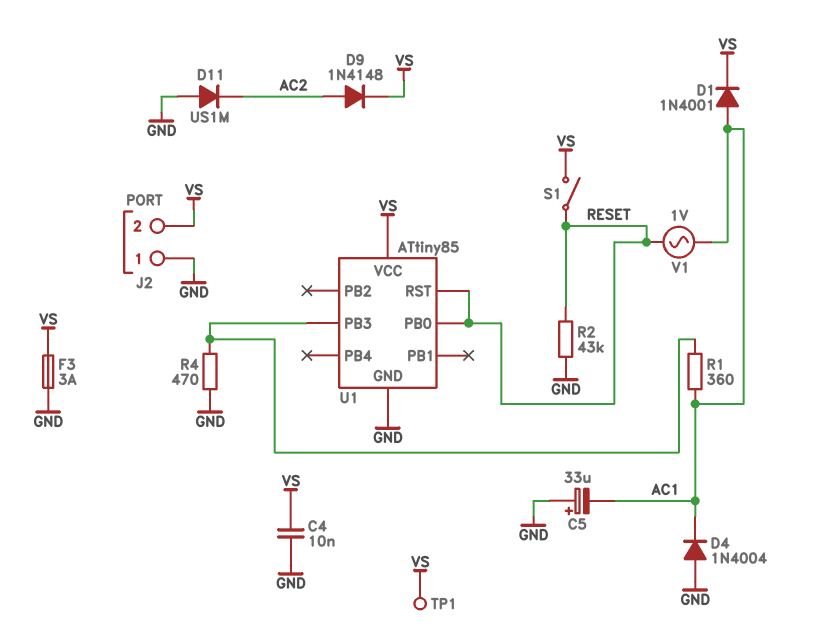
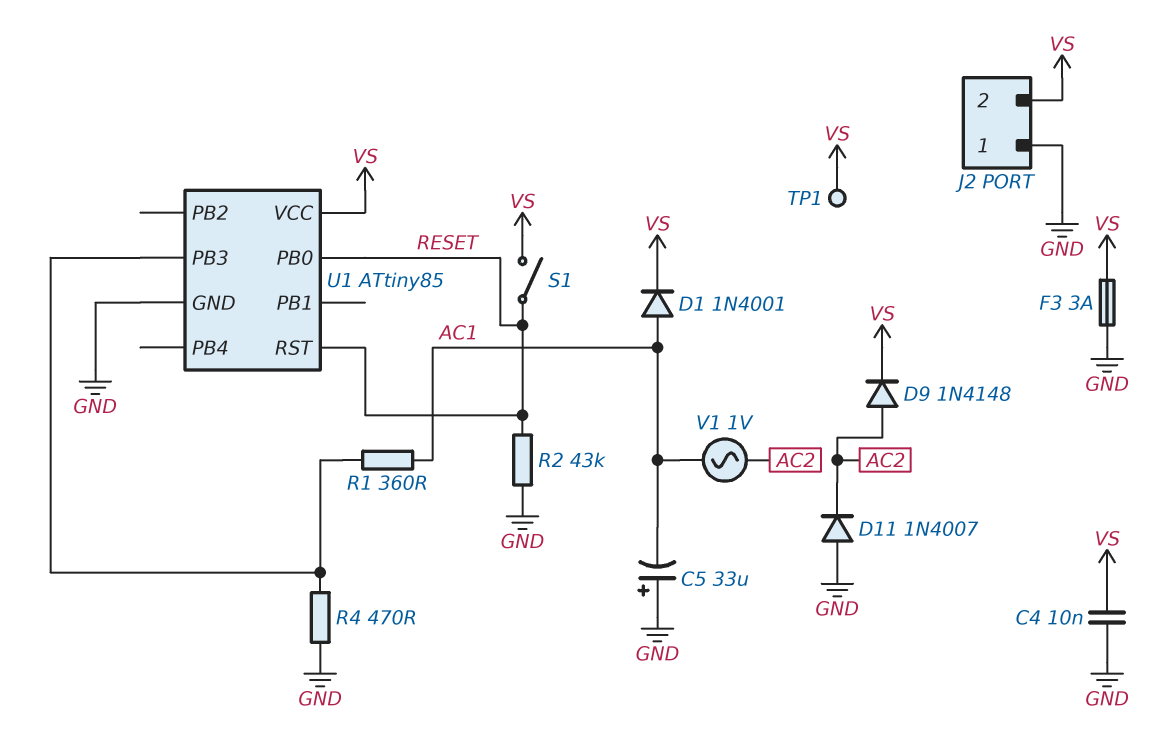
D4: diode 1N4004 (A GND, K AC1) -> none
D11: diode US1M (A GND, K AC2) -> diode 1N4007 (A GND, K AC2)
V1: AC 1V (AC1, RESET) -> AC 1V (AC1, AC2)

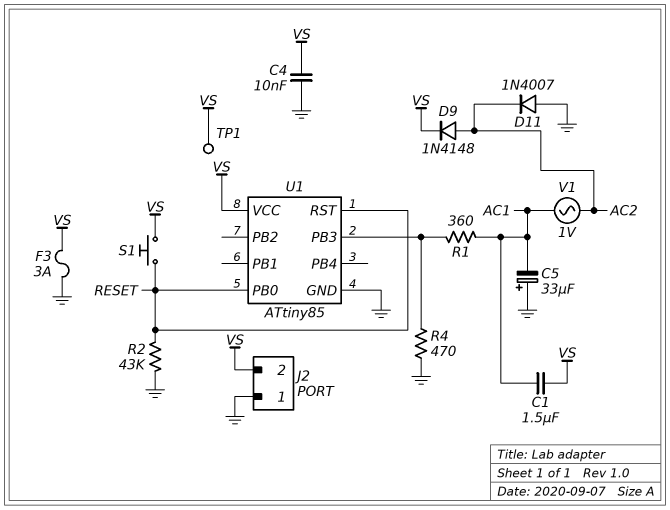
C1: none -> 1.5uF (AC1, VS)
D1: diode 1N4001 (A AC1, K VS) -> none
S1: switch (RESET, VS) -> button (RESET, VS)

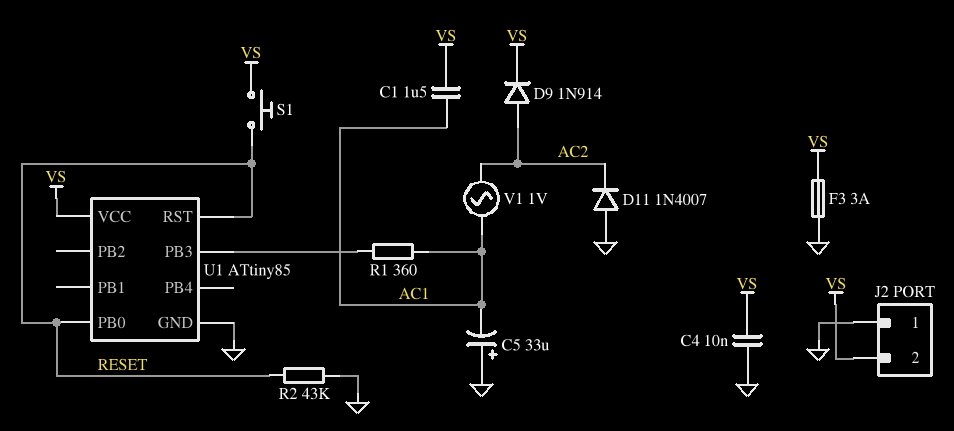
D9: diode 1N4148 (A AC2, K VS) -> diode 1N914 (A AC2, K VS)
R4: 470 (GND, U1/PB3) -> none
TP1: test point (VS) -> none

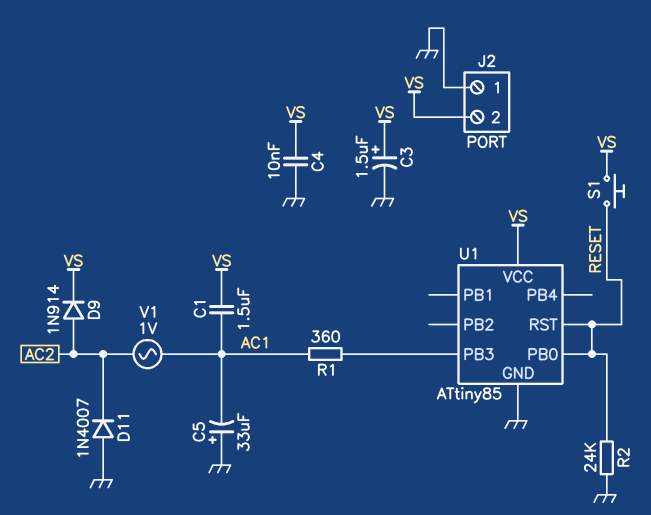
C3: none -> 1.5uF (plus VS, minus GND)
F3: 3A (GND, VS) -> none
R2: 43k (GND, RESET) -> 24k (GND, RESET)

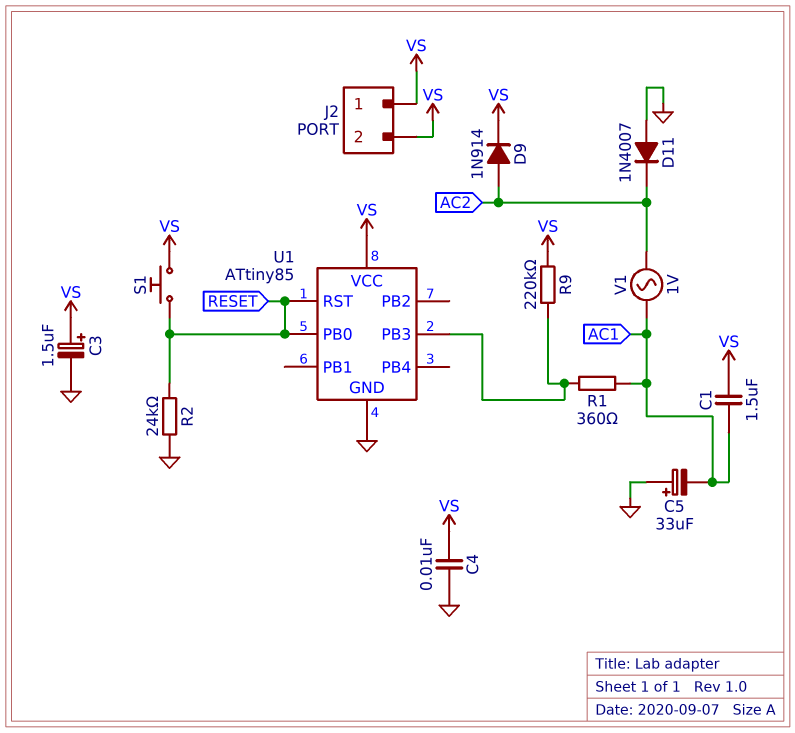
J2 pin 1: GND -> VS
R9: none -> 220k (U1/PB3, VS)

